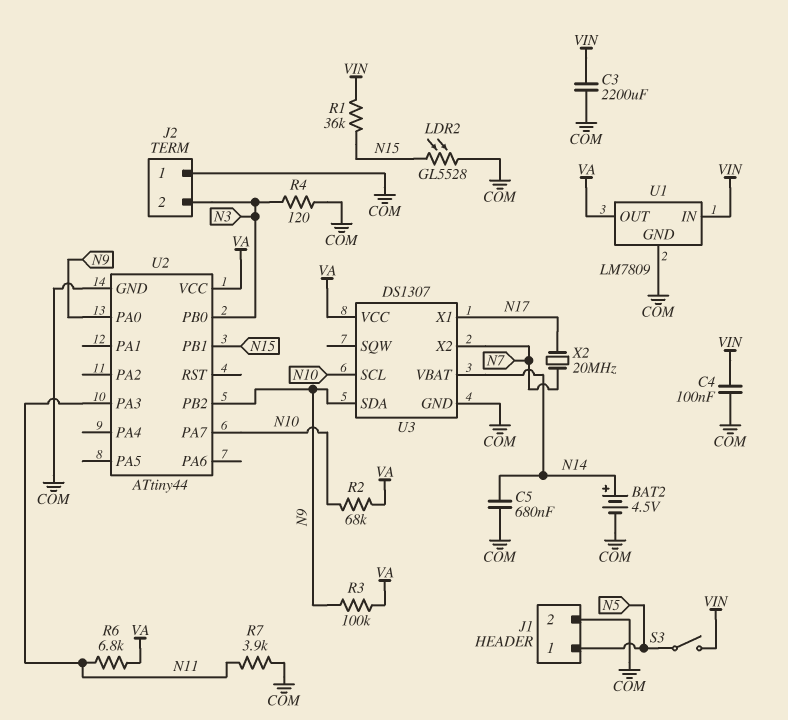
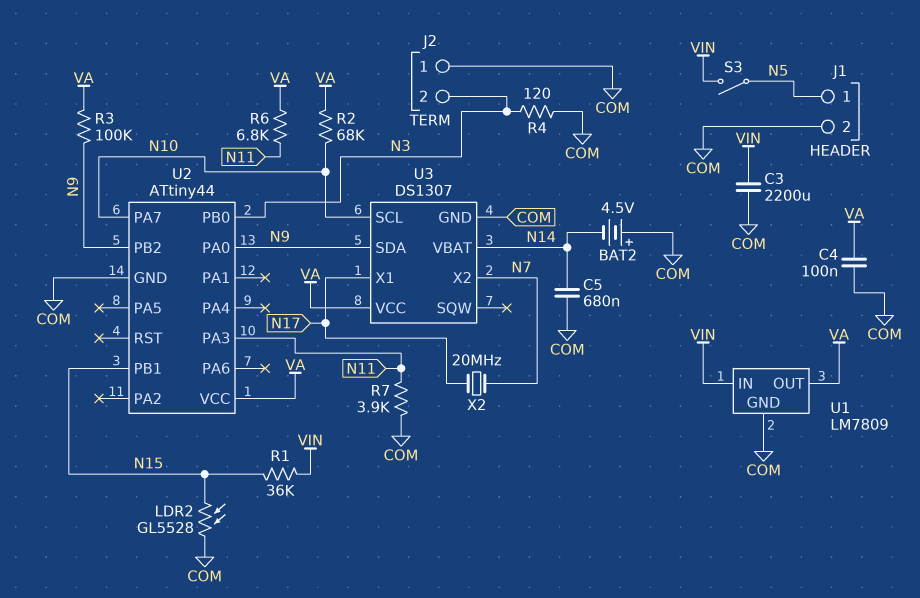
BAT2: 4.5V (plus N14, minus COM) -> 4.5V (plus COM, minus N14)
C4: 100nF (COM, VIN) -> 100nF (COM, VA)

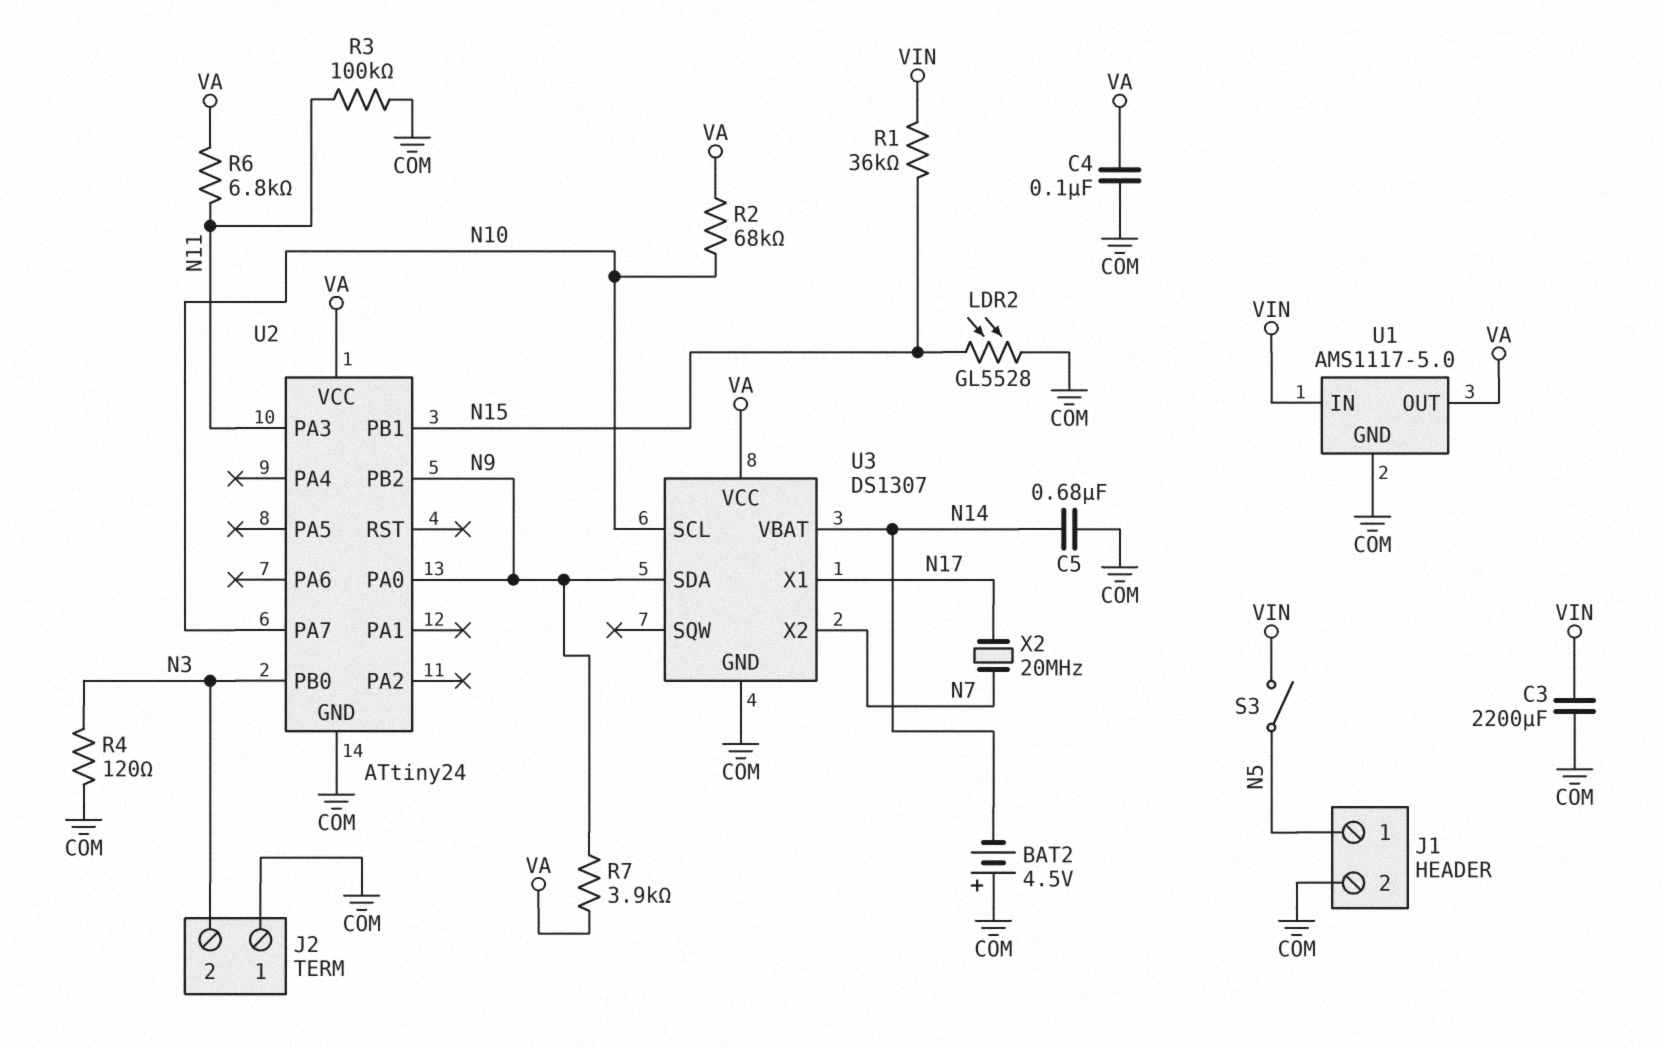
R3: 100k (N9, VA) -> 100k (COM, N11)
R7: 3.9k (COM, N11) -> 3.9k (N9, VA)
U1: LM7809 -> AMS1117-5.0
U2: ATtiny44 -> ATtiny24

